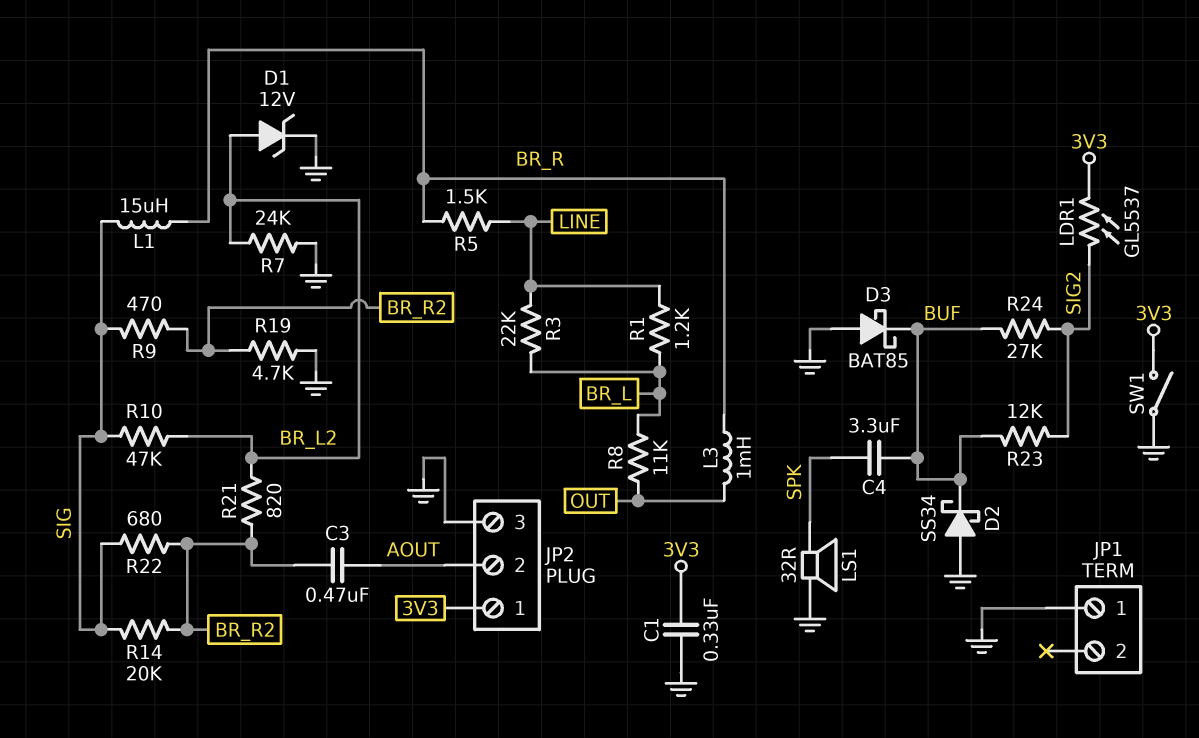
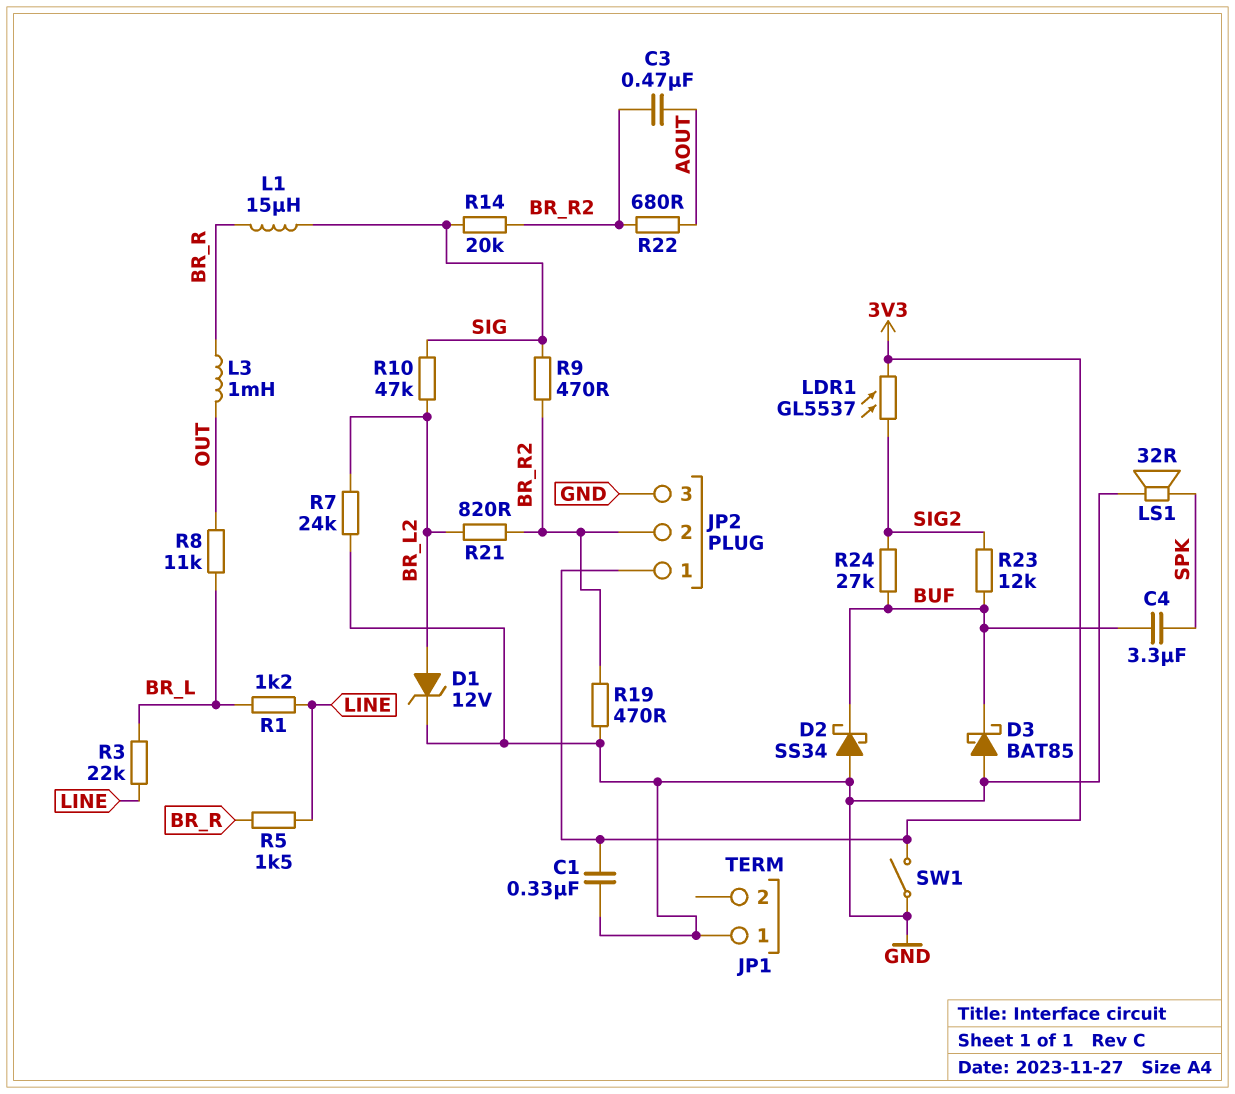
JP2 pin 2: AOUT -> BR_R2
R19: 4.7k (BR_R2, GND) -> 470 (BR_R2, GND)
R22: 680 (BR_R2, SIG) -> 680 (AOUT, BR_R2)

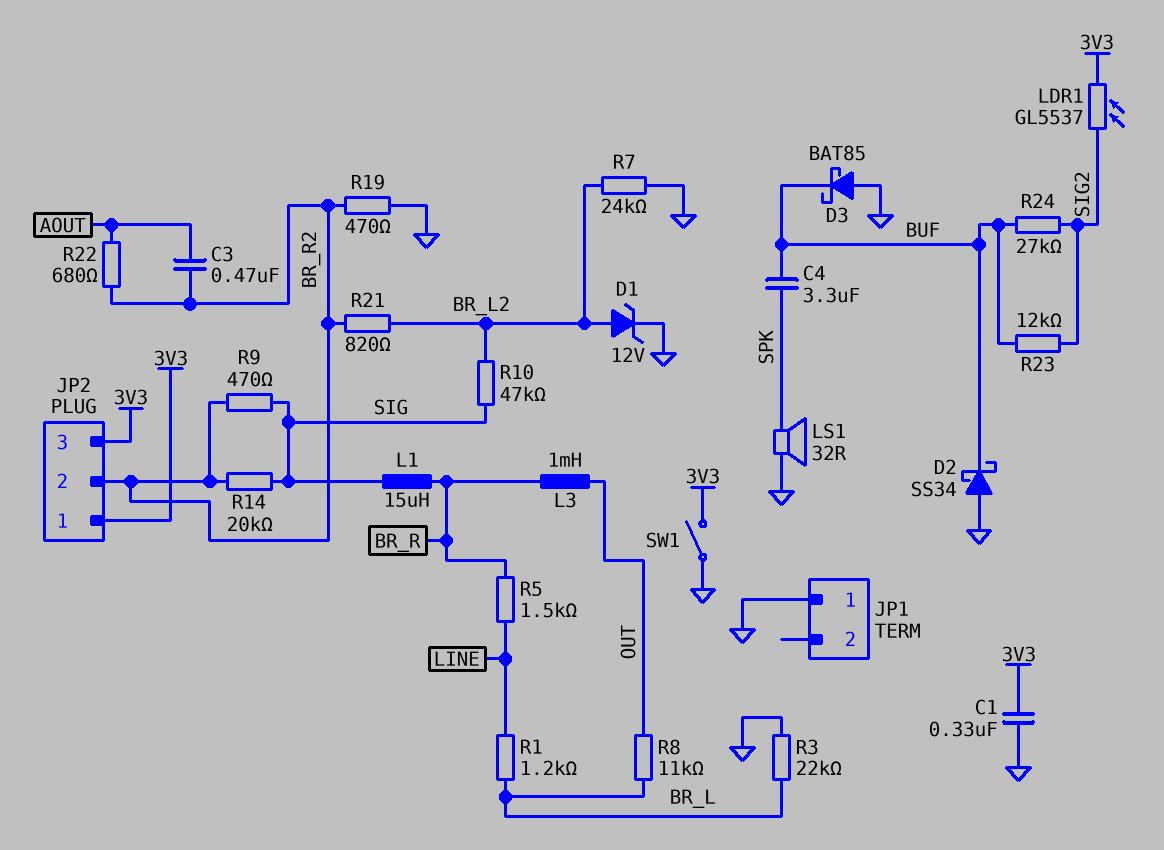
JP2 pin 3: GND -> 3V3
R3: 22k (BR_L, LINE) -> 22k (BR_L, GND)

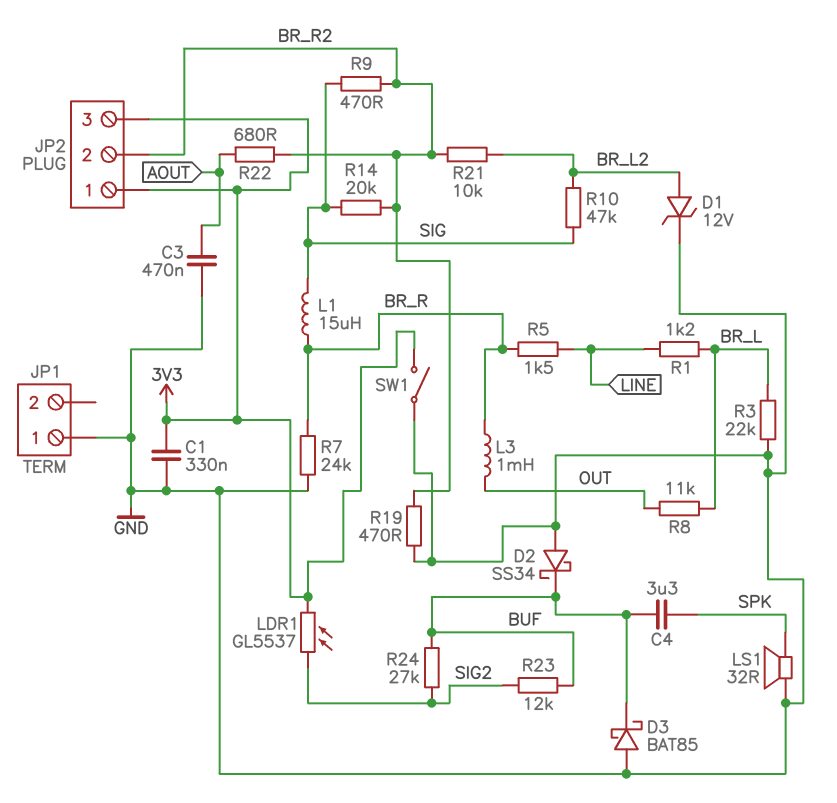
C3: 470nF (AOUT, BR_R2) -> 470nF (AOUT, GND)
R7: 24k (BR_L2, GND) -> 24k (BR_R, GND)
R21: 820 (BR_L2, BR_R2) -> 10k (BR_L2, BR_R2)

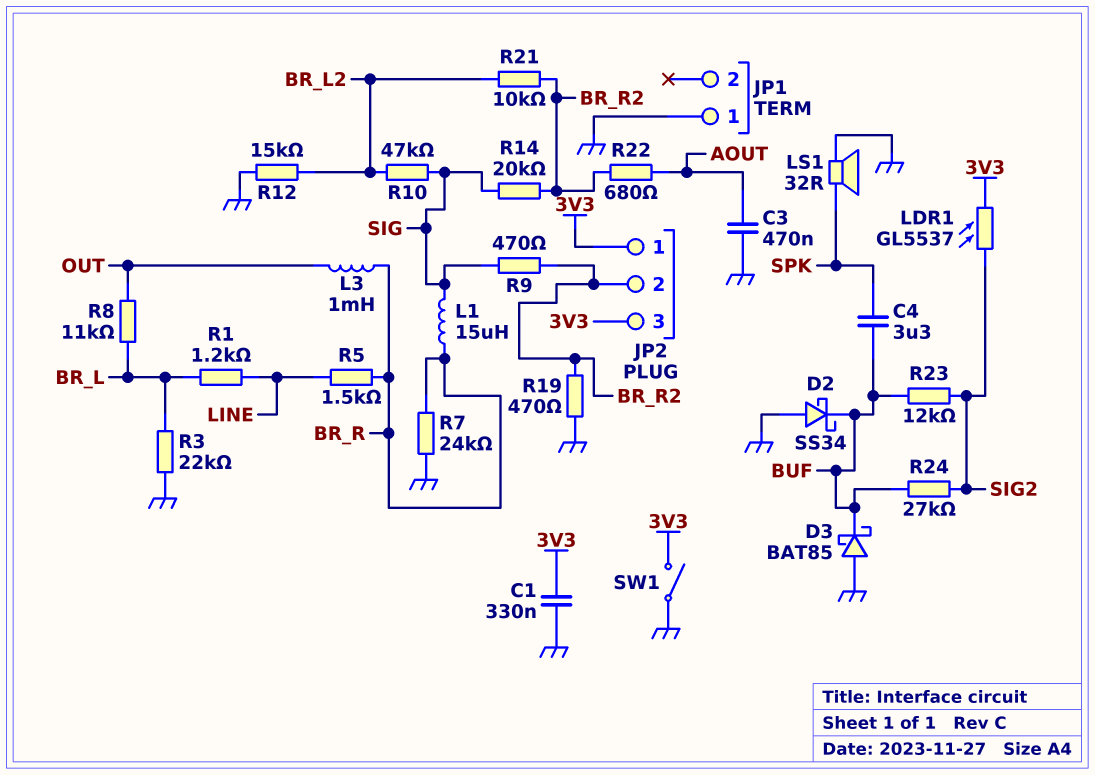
D1: zener 12V (A BR_L2, K GND) -> none
R12: none -> 15k (BR_L2, GND)

